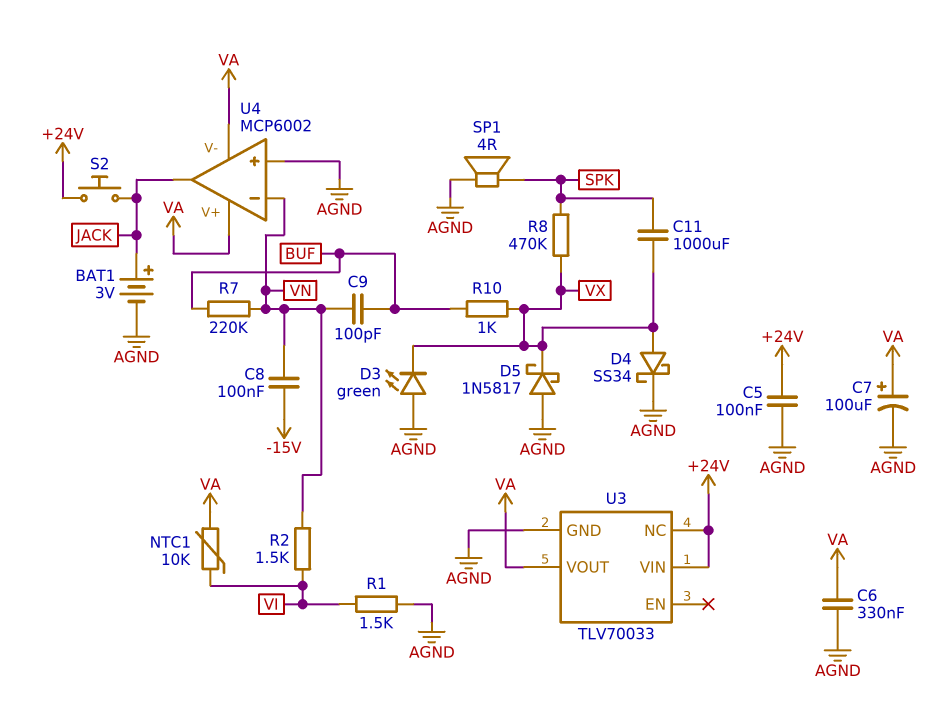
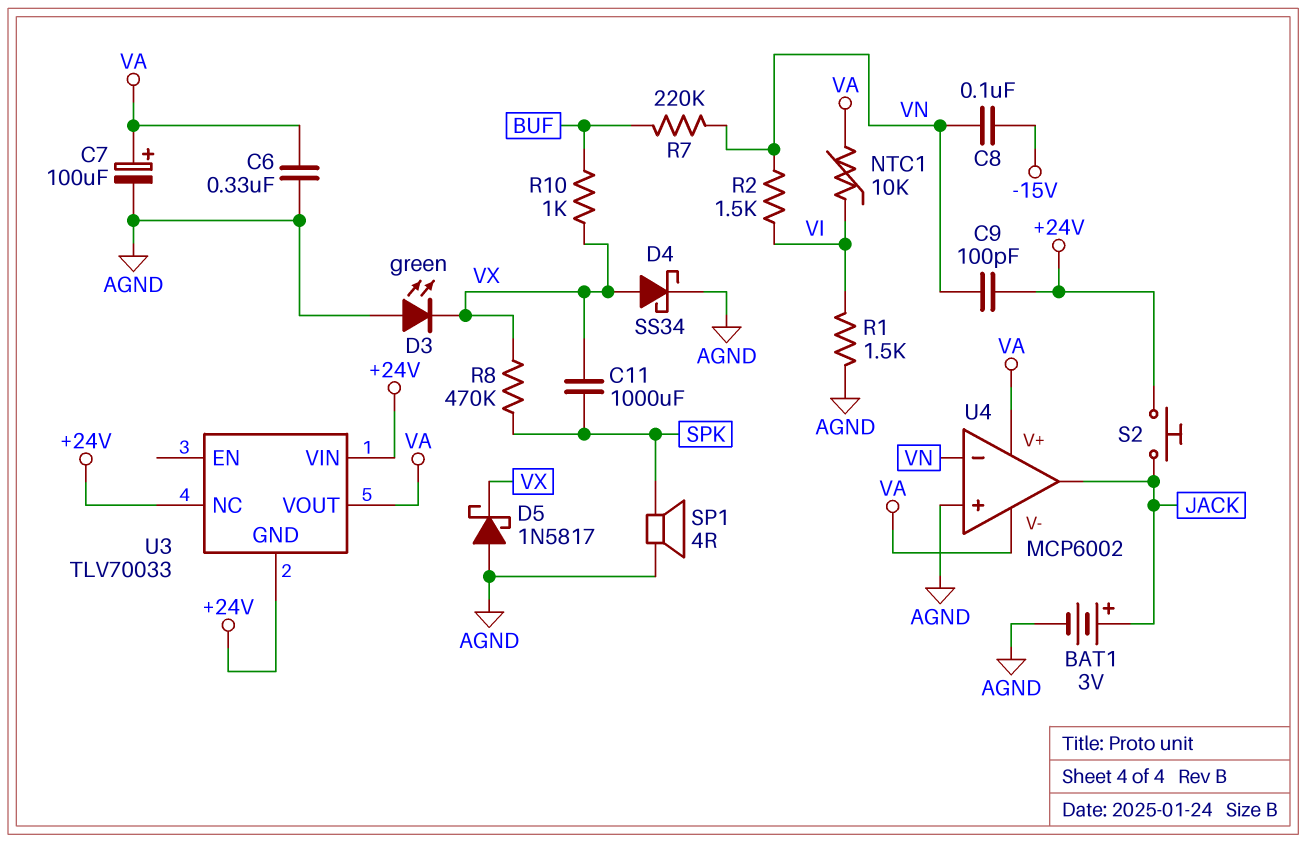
C5: 100nF (+24V, AGND) -> none
C9: 100pF (BUF, VN) -> 100pF (+24V, VN)
U3 pin GND: AGND -> +24V

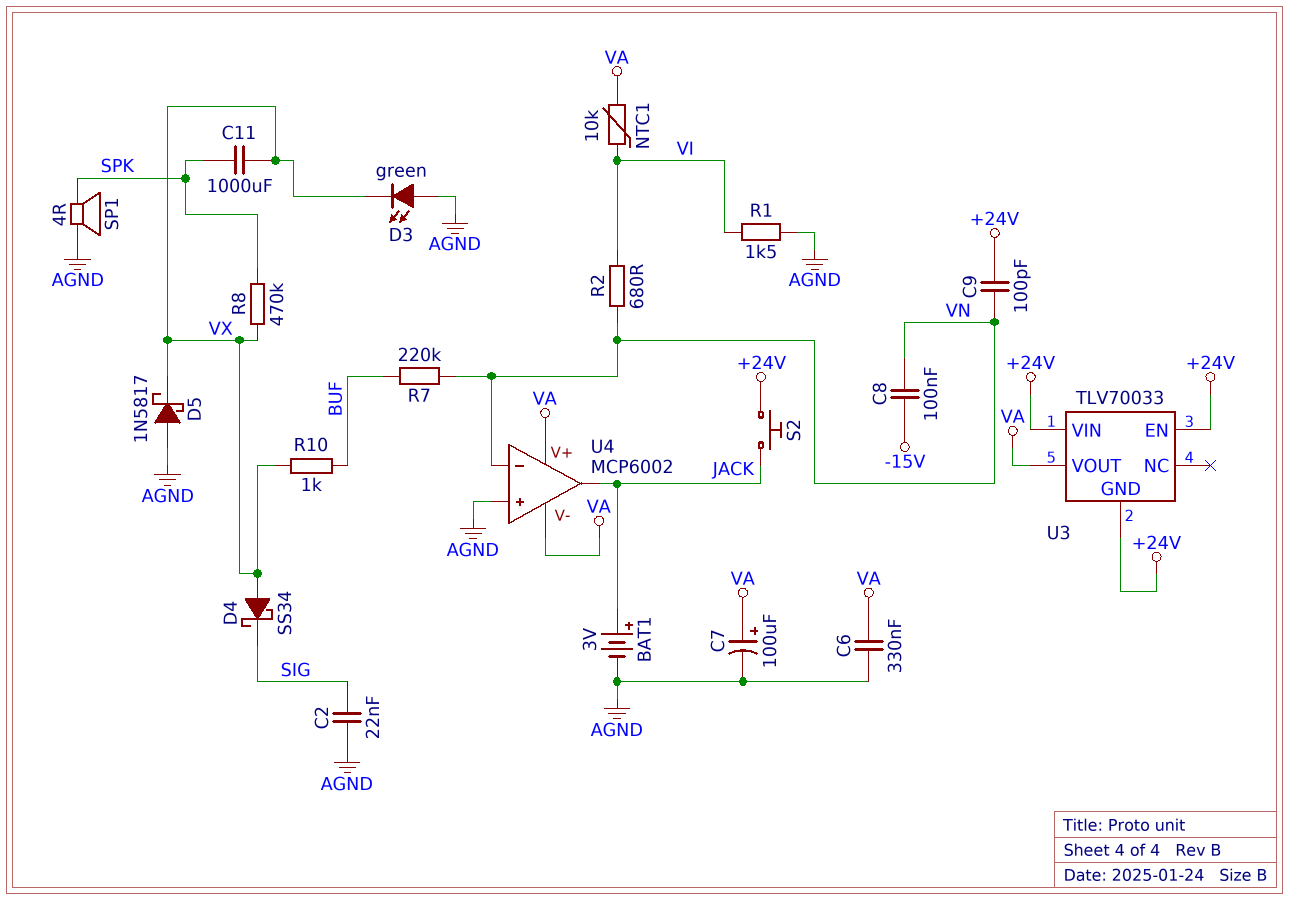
C2: none -> 22nF (AGND, SIG)
D4: schottky SS34 (A VX, K AGND) -> schottky SS34 (A VX, K SIG)
R2: 1.5k (VI, VN) -> 680 (VI, VN)
U3 pin EN: none -> +24V
U3 pin NC: +24V -> none

